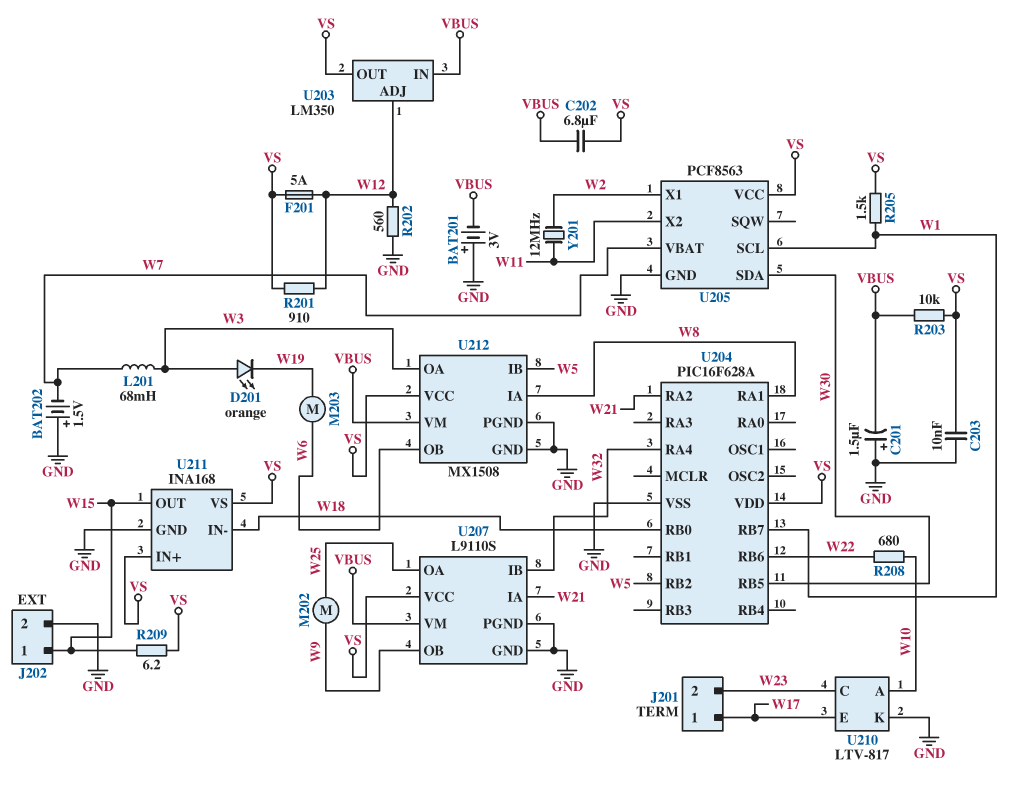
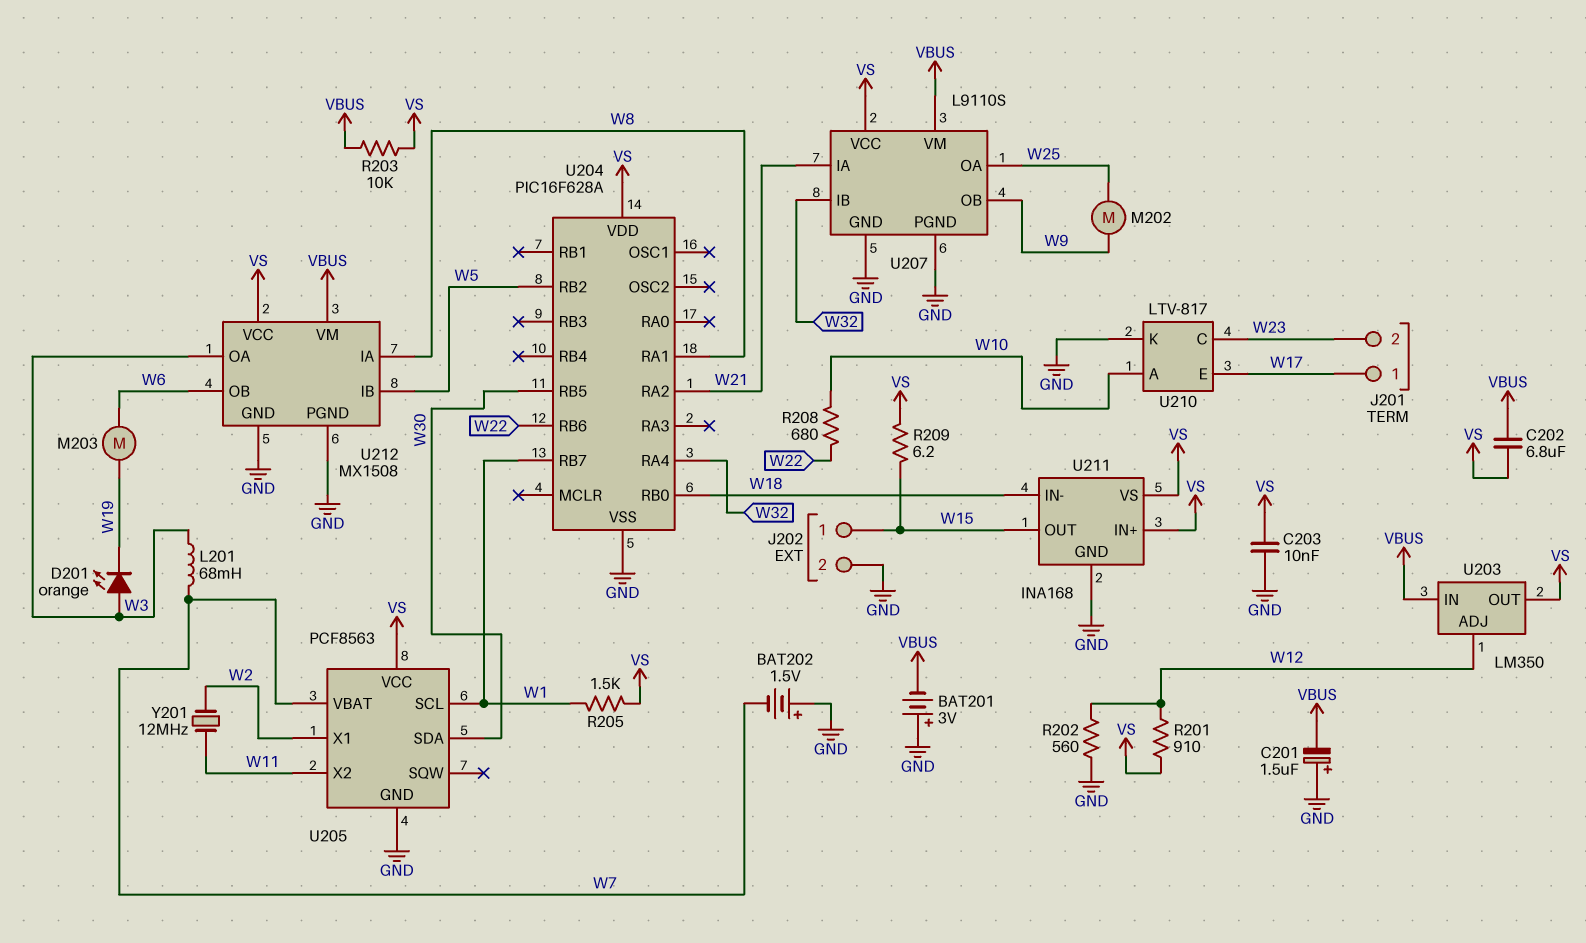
F201: 5A (VS, W12) -> none

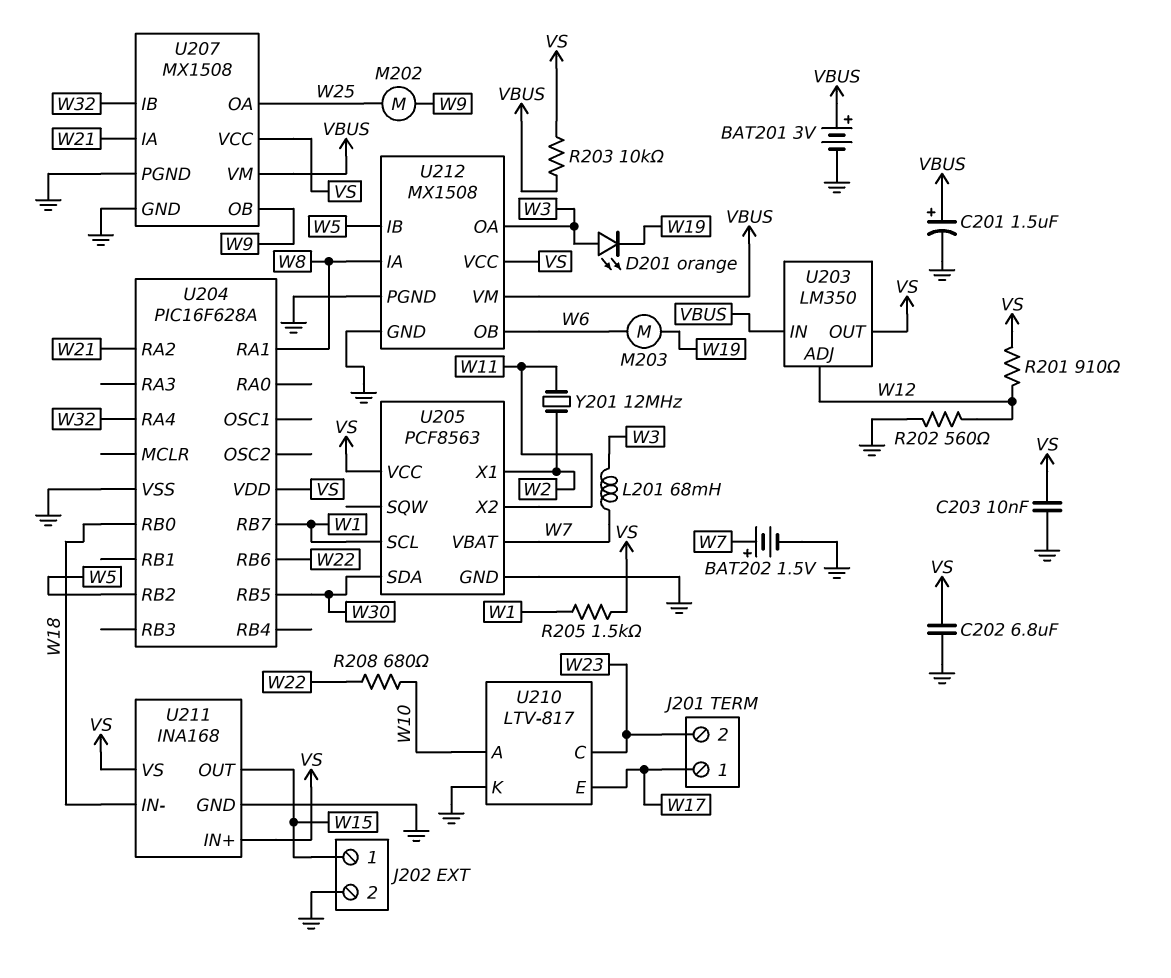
BAT201: 3V (plus GND, minus VBUS) -> 3V (plus VBUS, minus GND)
BAT202: 1.5V (plus GND, minus W7) -> 1.5V (plus W7, minus GND)
C201: 1.5uF (plus GND, minus VBUS) -> 1.5uF (plus VBUS, minus GND)
C202: 6.8uF (VBUS, VS) -> 6.8uF (GND, VS)
R209: 6.2 (VS, W15) -> none
U207: L9110S -> MX1508

